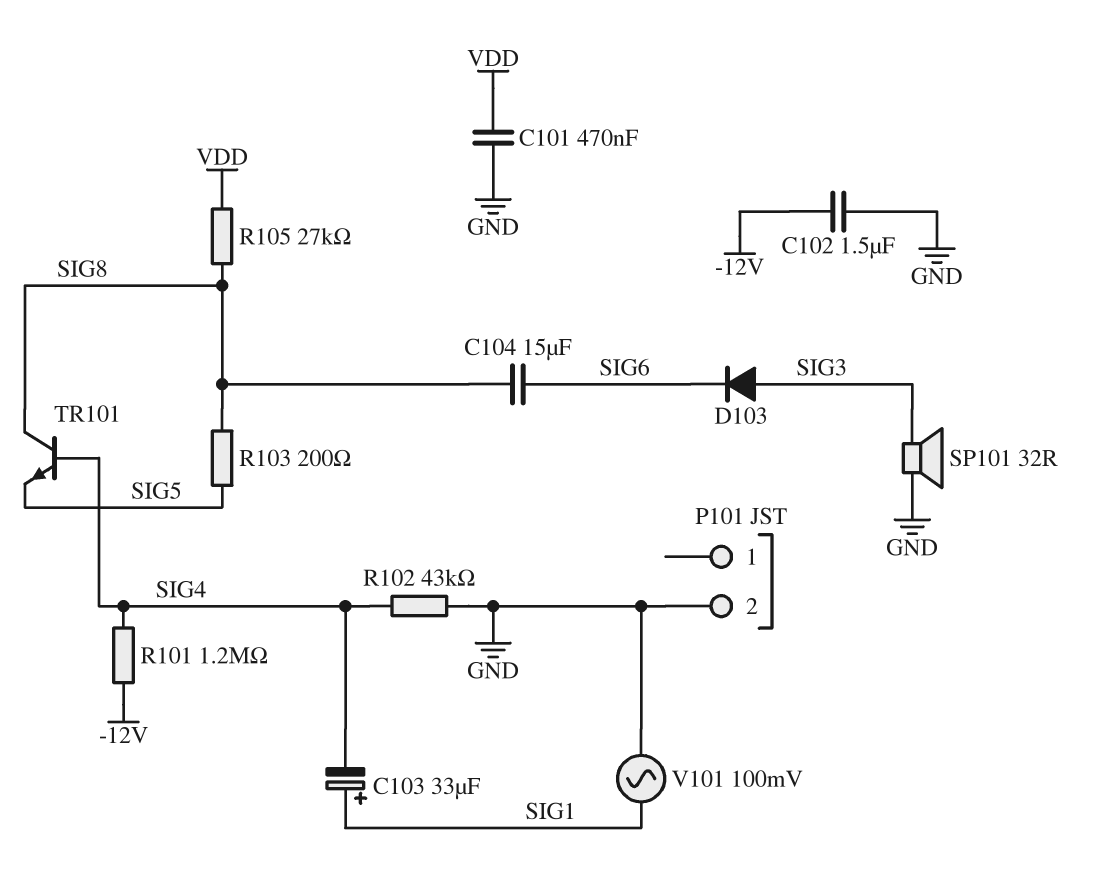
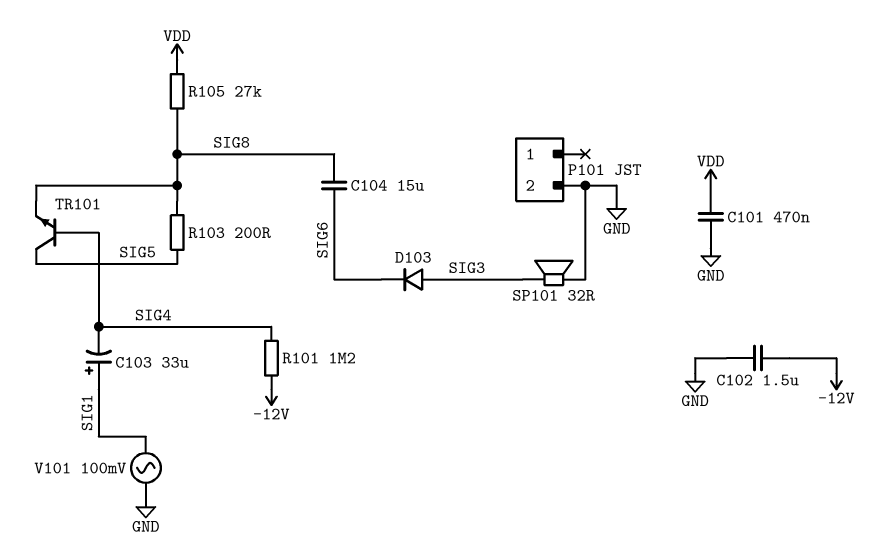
R102: 43k (GND, SIG4) -> none
TR101: NPN (B SIG4, C SIG8, E SIG5) -> NPN (B SIG4, C SIG5, E SIG8)

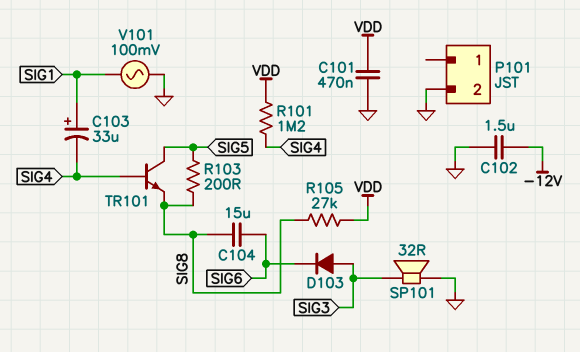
R101: 1.2M (-12V, SIG4) -> 1.2M (SIG4, VDD)

